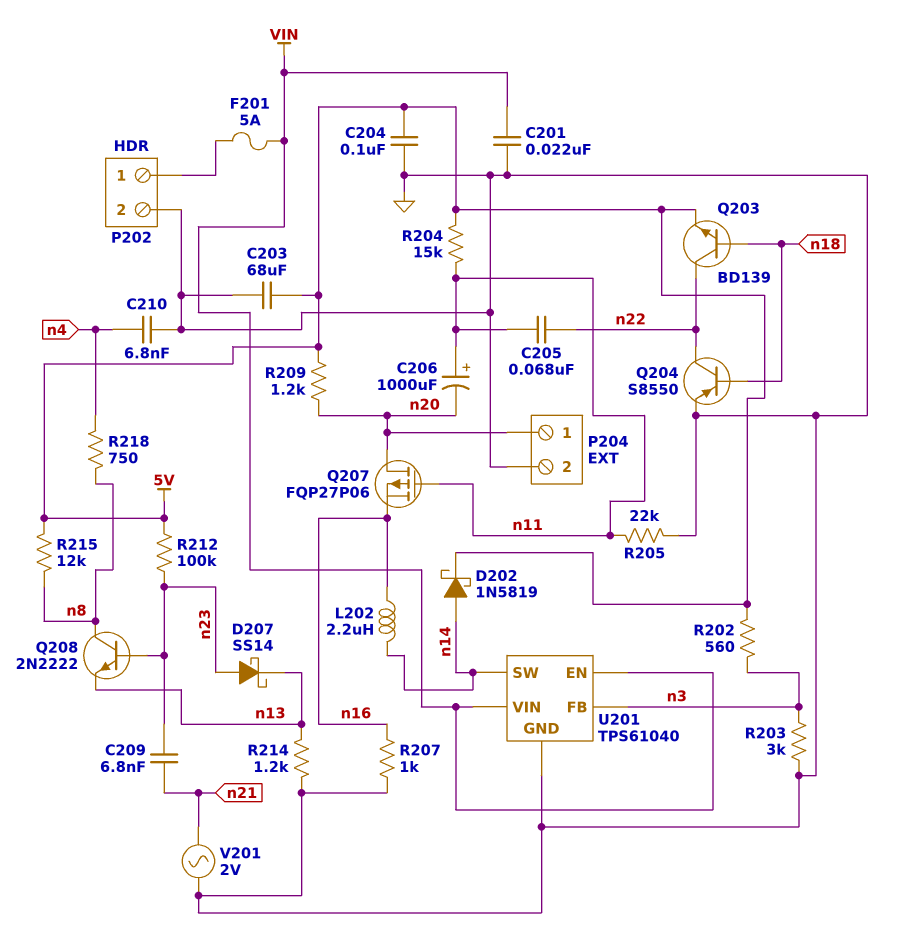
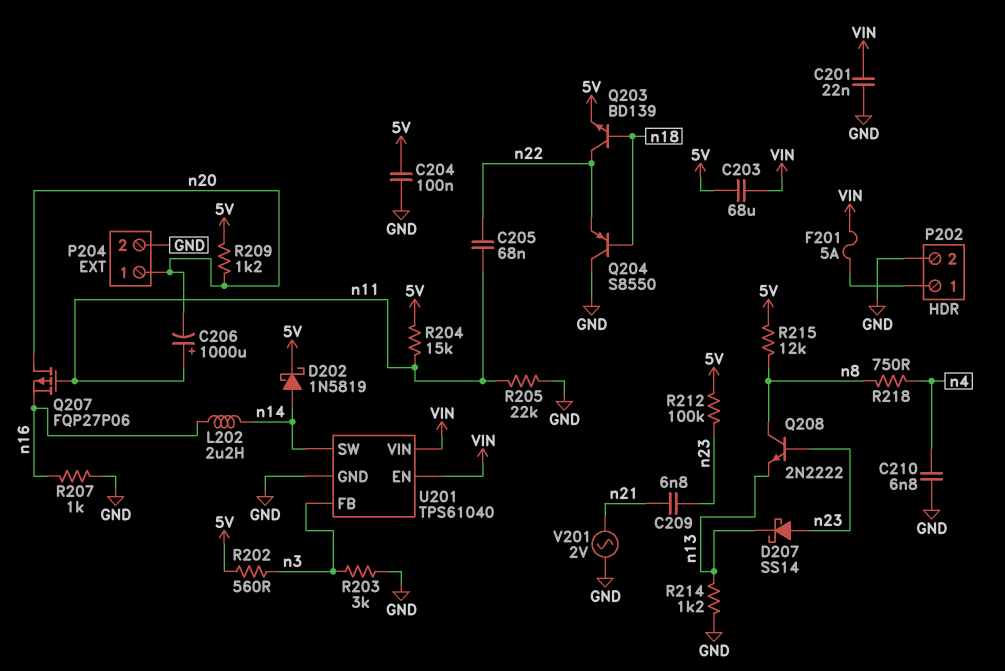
C203: 68uF (5V, GND) -> 68uF (5V, VIN)
Q204: PNP S8550 (B n18, C n22, E GND) -> PNP S8550 (B n18, C GND, E n22)

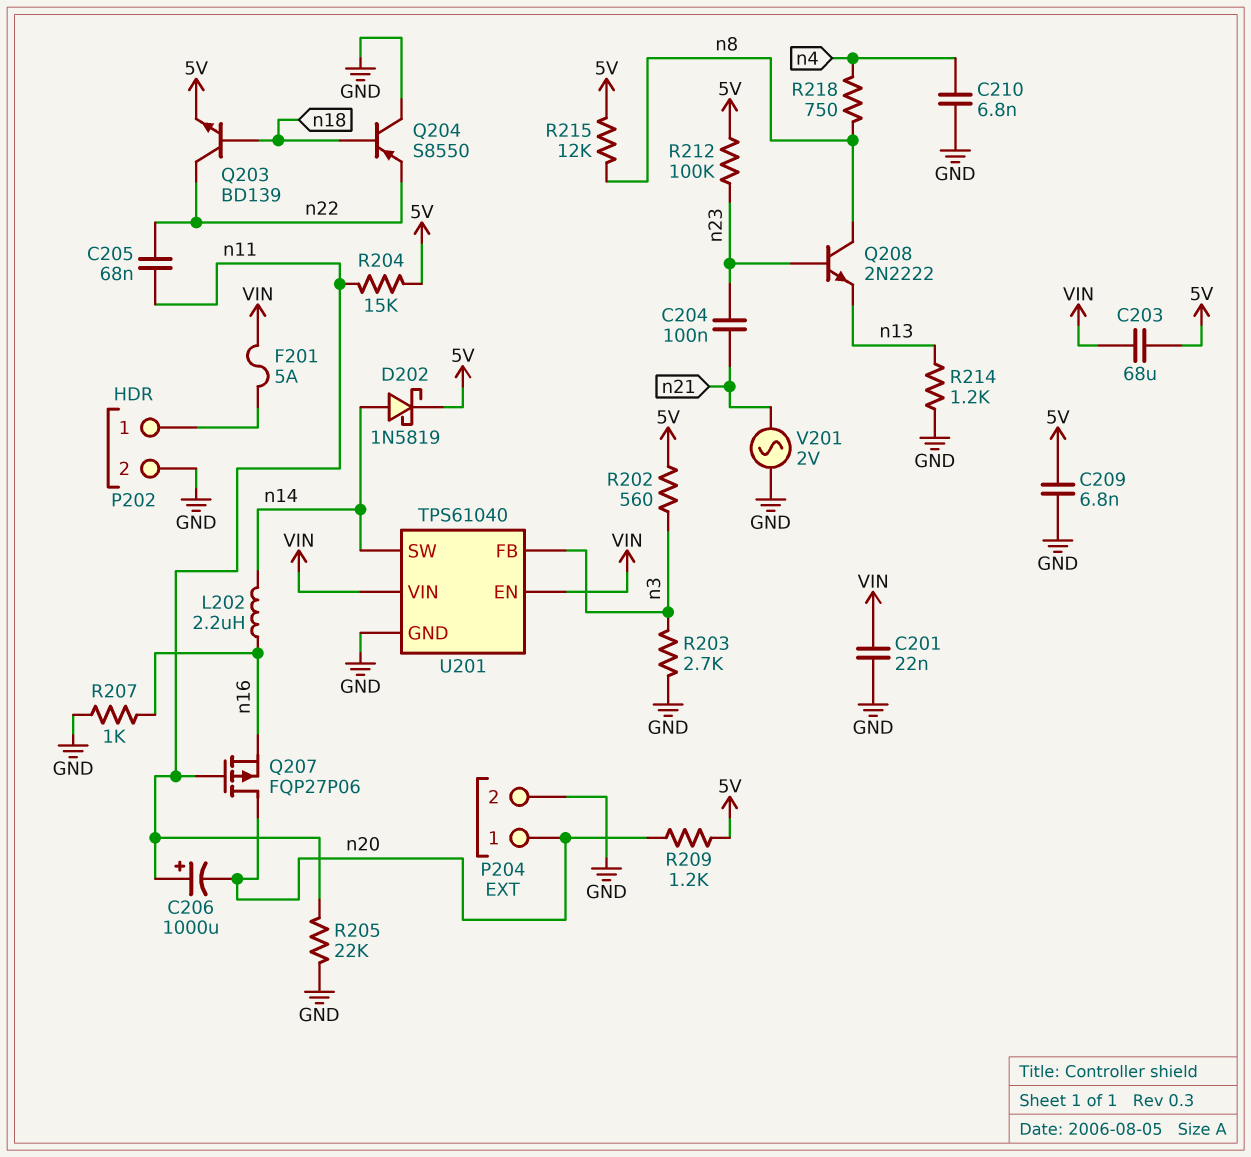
C204: 100nF (5V, GND) -> 100nF (n21, n23)
C209: 6.8nF (n21, n23) -> 6.8nF (5V, GND)
D207: schottky SS14 (A n23, K n13) -> none
R203: 3k (GND, n3) -> 2.7k (GND, n3)

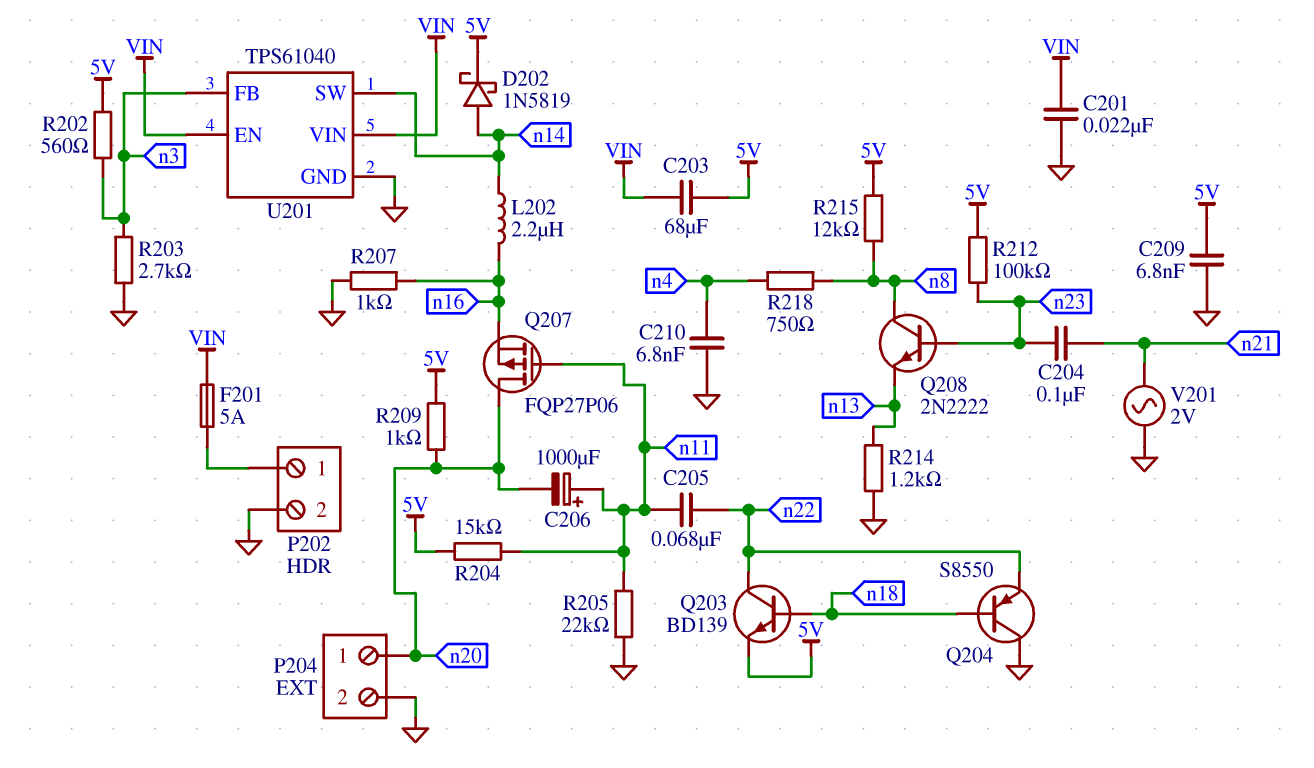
R209: 1.2k (5V, n20) -> 1k (5V, n20)

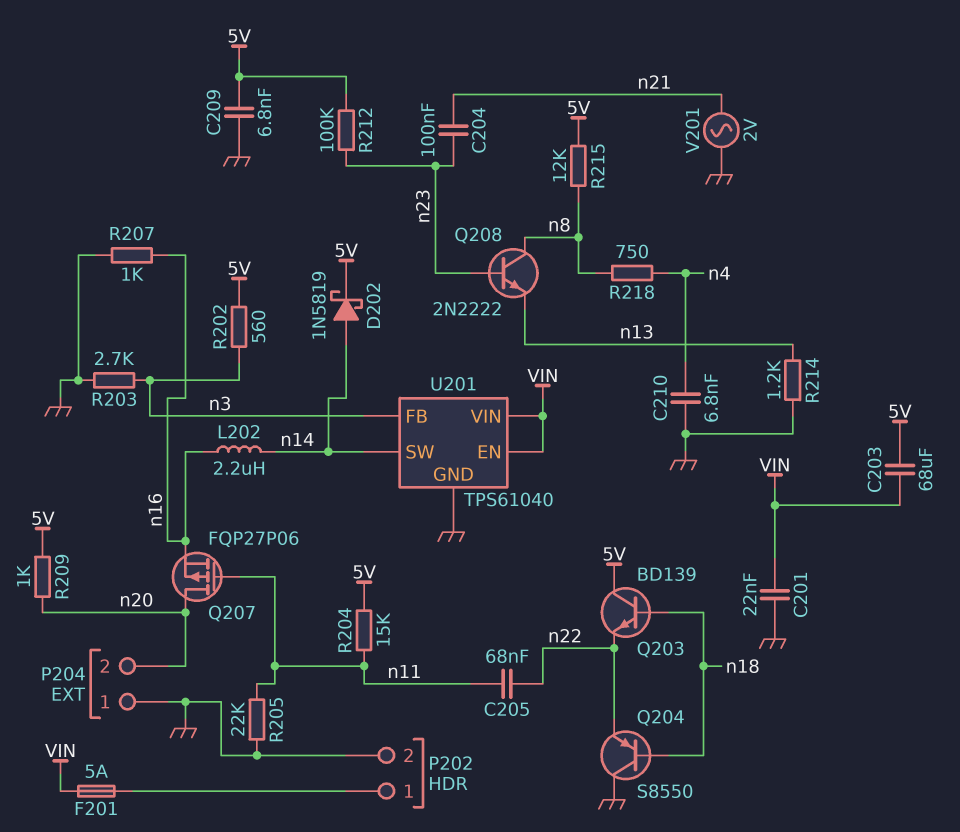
C206: 1000uF (plus n11, minus n20) -> none
P204 pin 1: n20 -> GND
P204 pin 2: GND -> n20
Q203: NPN BD139 (B n18, C n22, E 5V) -> NPN BD139 (B n18, C 5V, E n22)

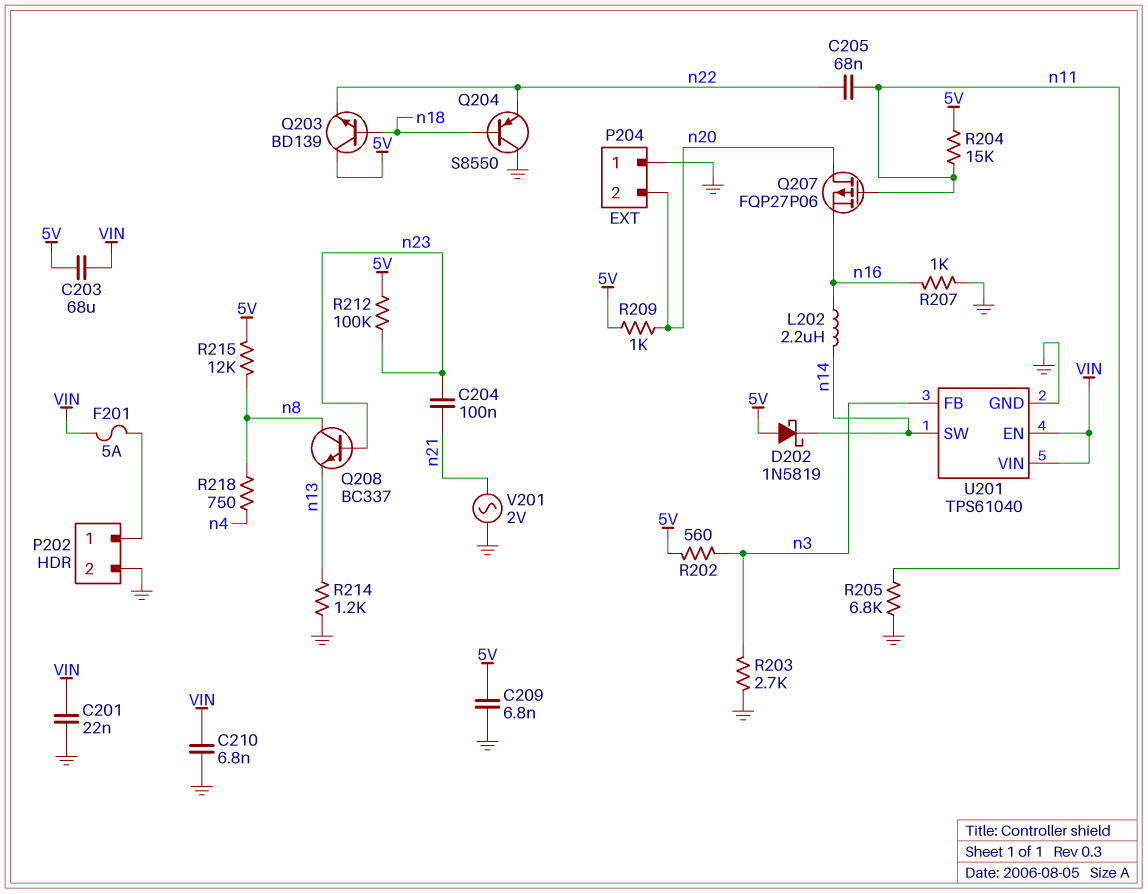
C210: 6.8nF (GND, n4) -> 6.8nF (GND, VIN)
D202: schottky 1N5819 (A n14, K 5V) -> schottky 1N5819 (A 5V, K n14)
Q208: NPN 2N2222 (B n23, C n8, E n13) -> NPN BC337 (B n23, C n8, E n13)
R205: 22k (GND, n11) -> 6.8k (GND, n11)

